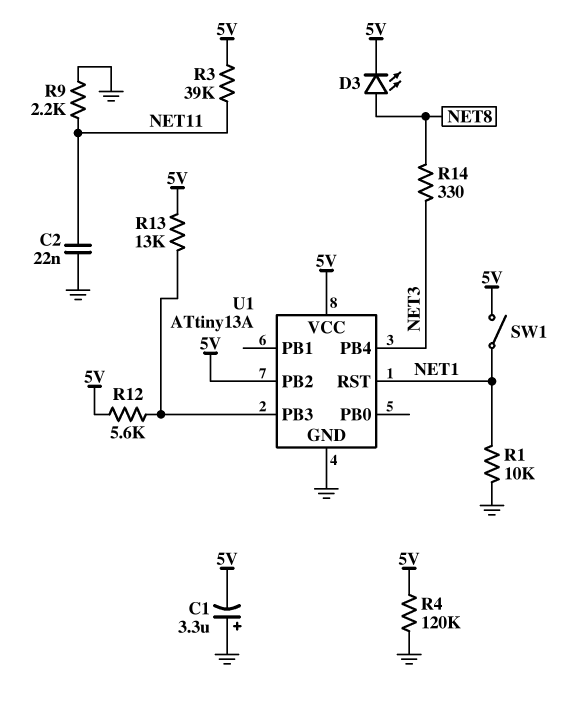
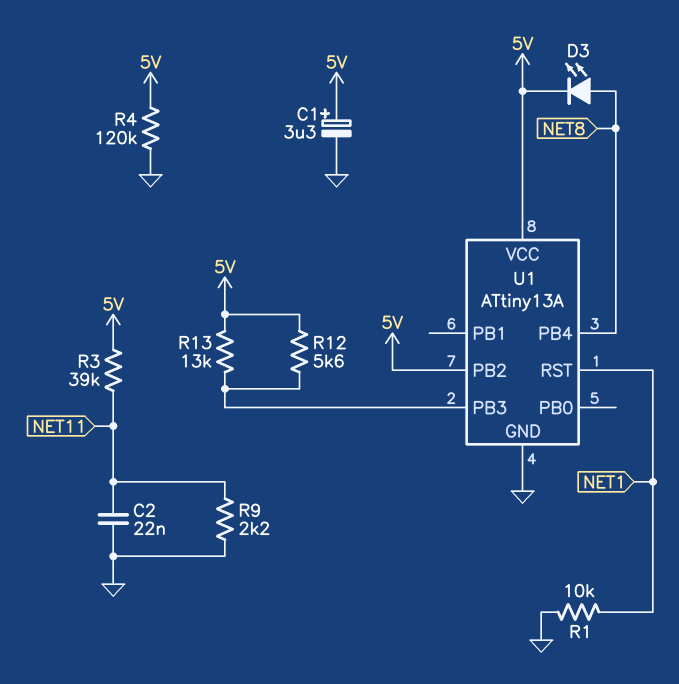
C1: 3.3uF (plus GND, minus 5V) -> 3.3uF (plus 5V, minus GND)
R14: 330 (NET3, NET8) -> none
SW1: switch (5V, NET1) -> none
U1 pin PB4: NET3 -> NET8

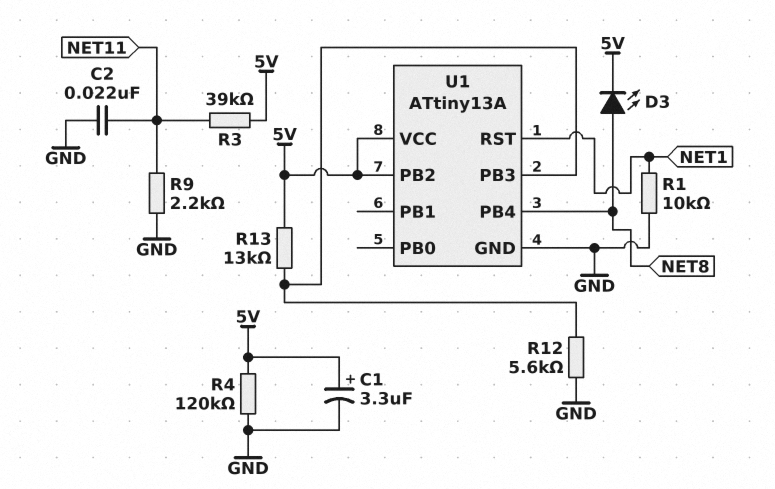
R12: 5.6k (5V, U1/PB3) -> 5.6k (GND, U1/PB3)

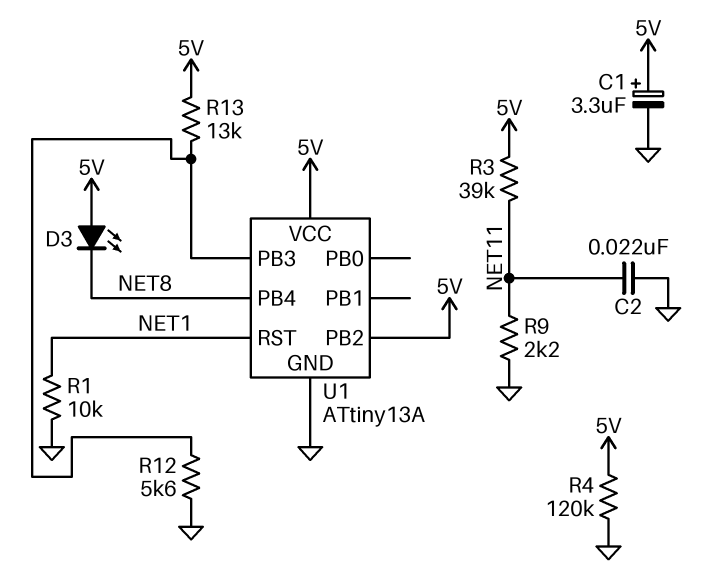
D3: LED (A NET8, K 5V) -> LED (A 5V, K NET8)

